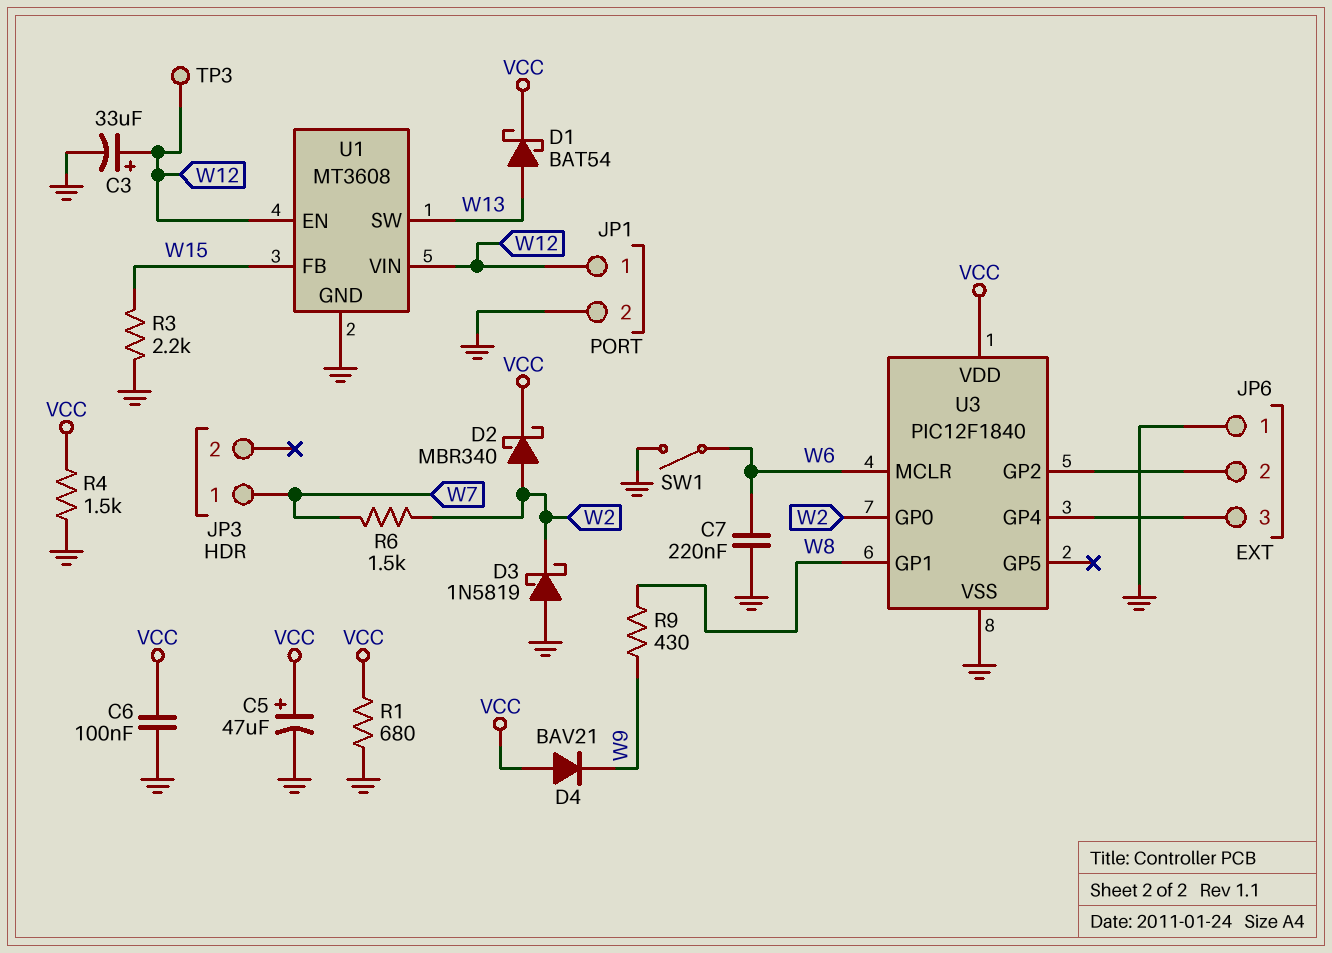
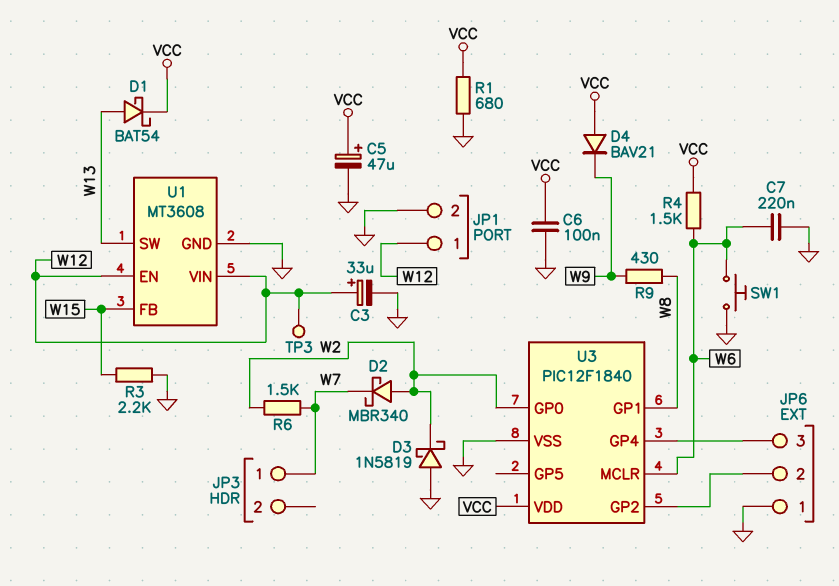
D2: schottky MBR340 (A W2, K VCC) -> schottky MBR340 (A W2, K W7)
R4: 1.5k (GND, VCC) -> 1.5k (VCC, W6)
SW1: switch (GND, W6) -> button (GND, W6)

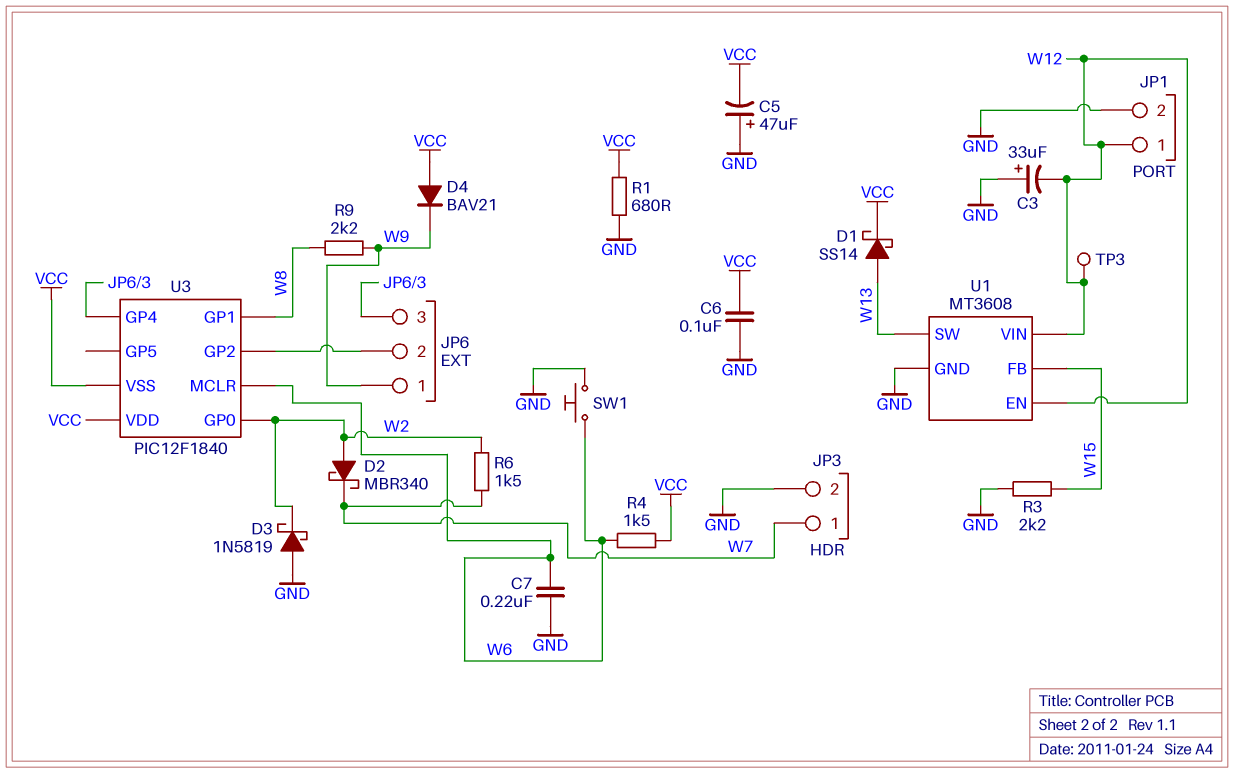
C3: 33uF (plus W12, minus GND) -> 33uF (plus GND, minus W12)
C5: 47uF (plus VCC, minus GND) -> 47uF (plus GND, minus VCC)
D1: schottky BAT54 (A W13, K VCC) -> schottky SS14 (A W13, K VCC)
JP3 pin 2: none -> GND
JP6 pin 1: GND -> W9
R9: 430 (W8, W9) -> 2.2k (W8, W9)
U3 pin VSS: GND -> VCC

